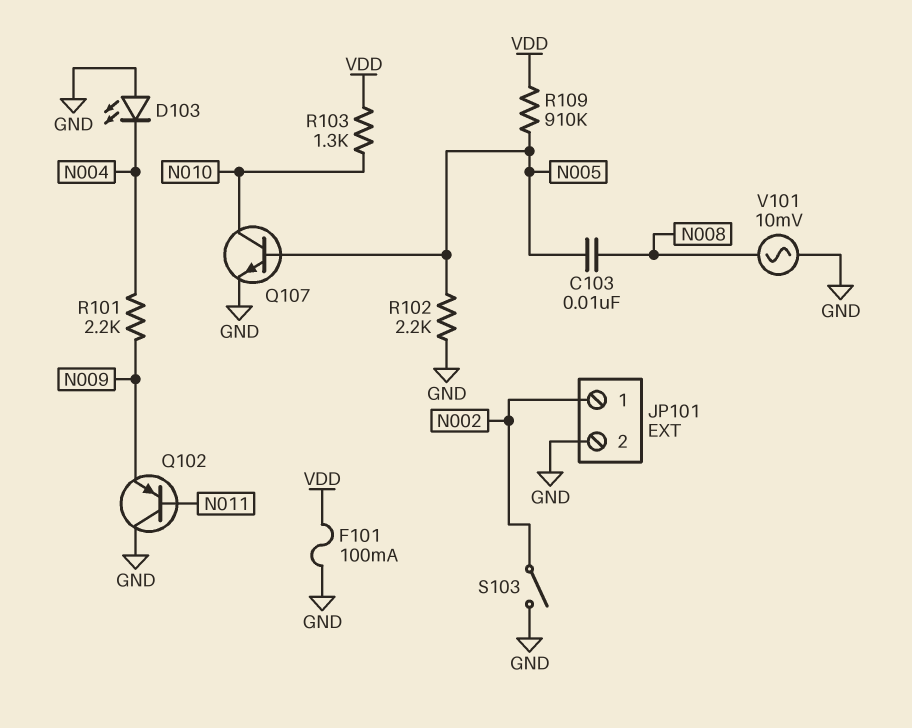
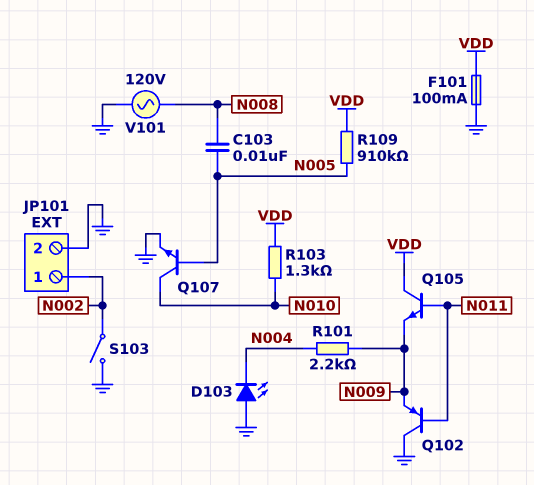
Q105: none -> NPN (B N011, C VDD, E N009)
R102: 2.2k (GND, N005) -> none
V101: AC 10mV (GND, N008) -> AC 120V (GND, N008)

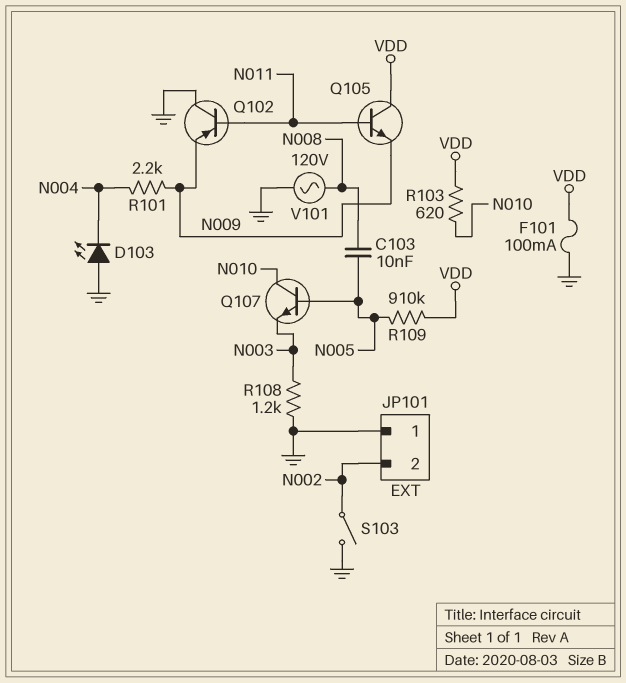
JP101 pin 1: N002 -> GND
JP101 pin 2: GND -> N002
Q107: NPN (B N005, C N010, E GND) -> NPN (B N005, C N010, E N003)
R103: 1.3k (N010, VDD) -> 620 (N010, VDD)
R108: none -> 1.2k (GND, N003)

